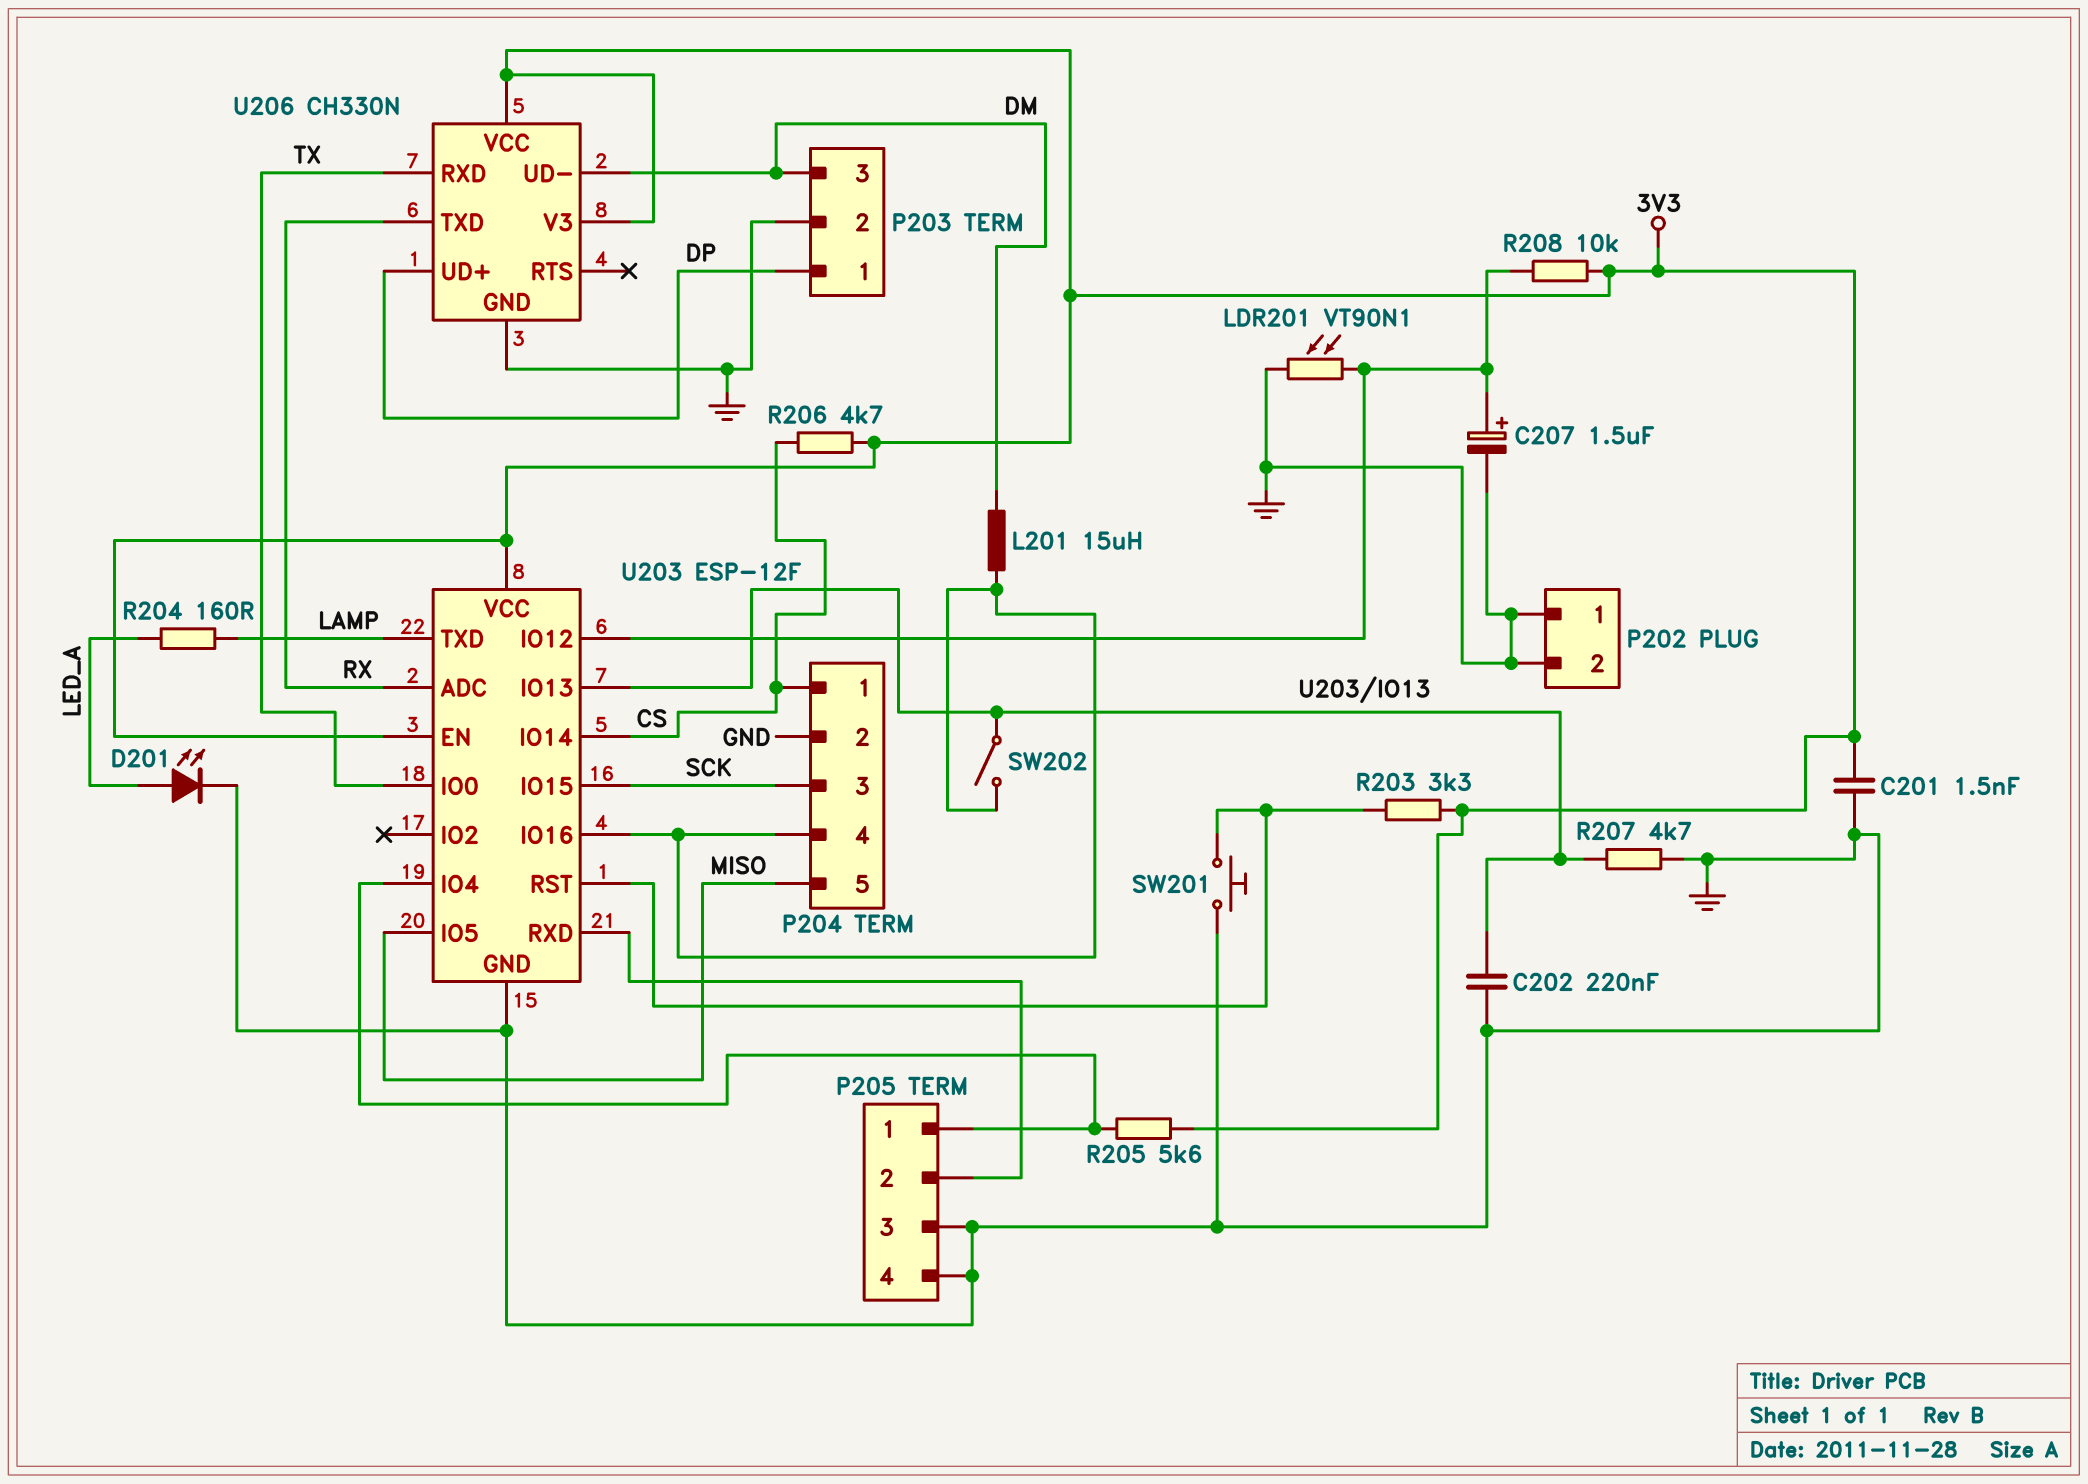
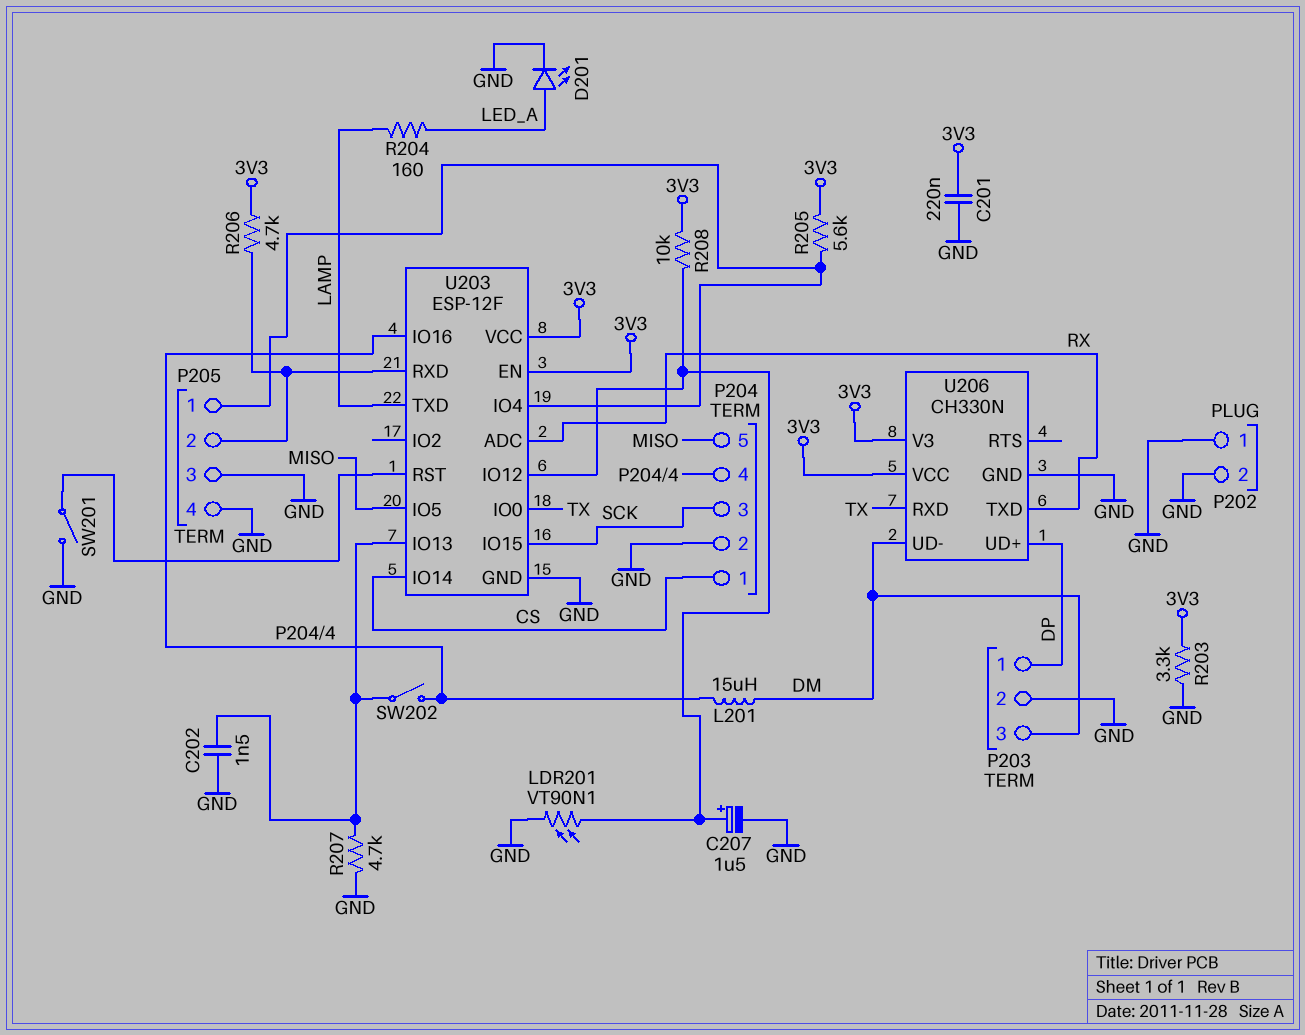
C201: 1.5nF (3V3, GND) -> 220nF (3V3, GND)
C202: 220nF (GND, U203/IO13) -> 1.5nF (GND, U203/IO13)
R203: 3.3k (3V3, U203/RST) -> 3.3k (3V3, GND)
R206: 4.7k (3V3, CS) -> 4.7k (3V3, P205/2)
SW201: button (GND, U203/RST) -> switch (GND, U203/RST)

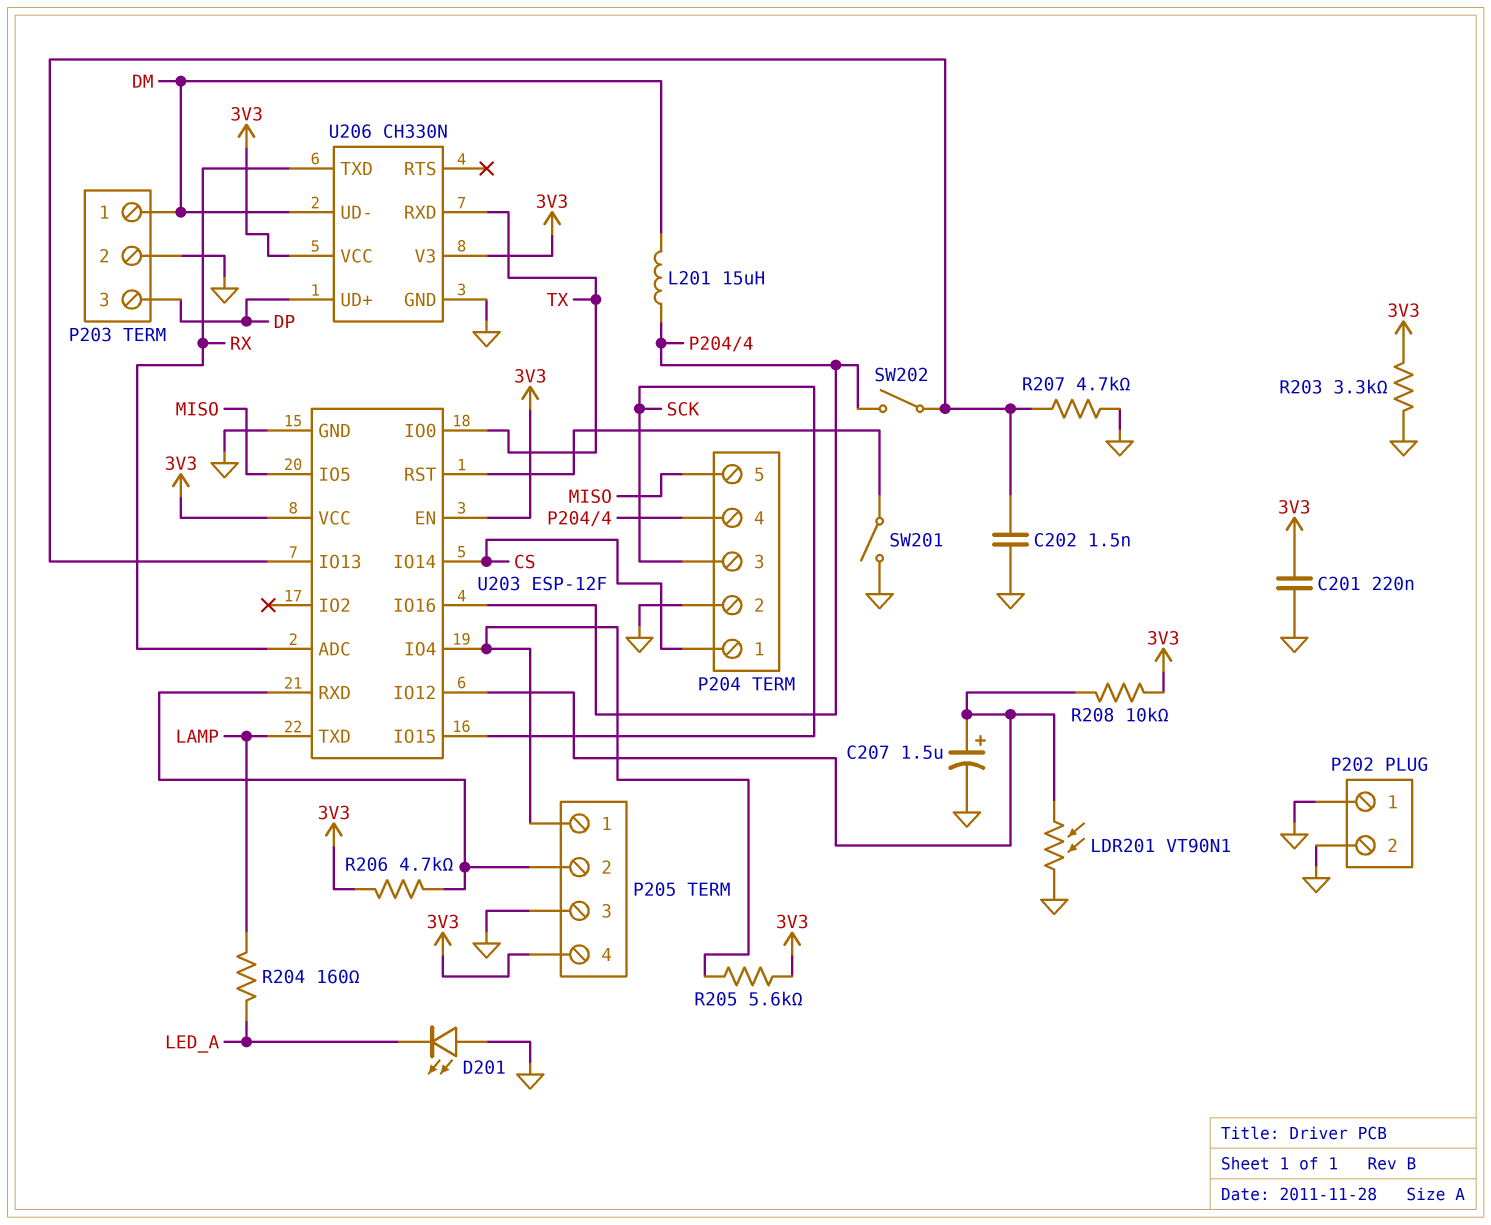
D201: LED (A LED_A, K GND) -> LED (A GND, K LED_A)
P203 pin 1: DP -> DM
P203 pin 3: DM -> DP
P205 pin 4: GND -> 3V3

